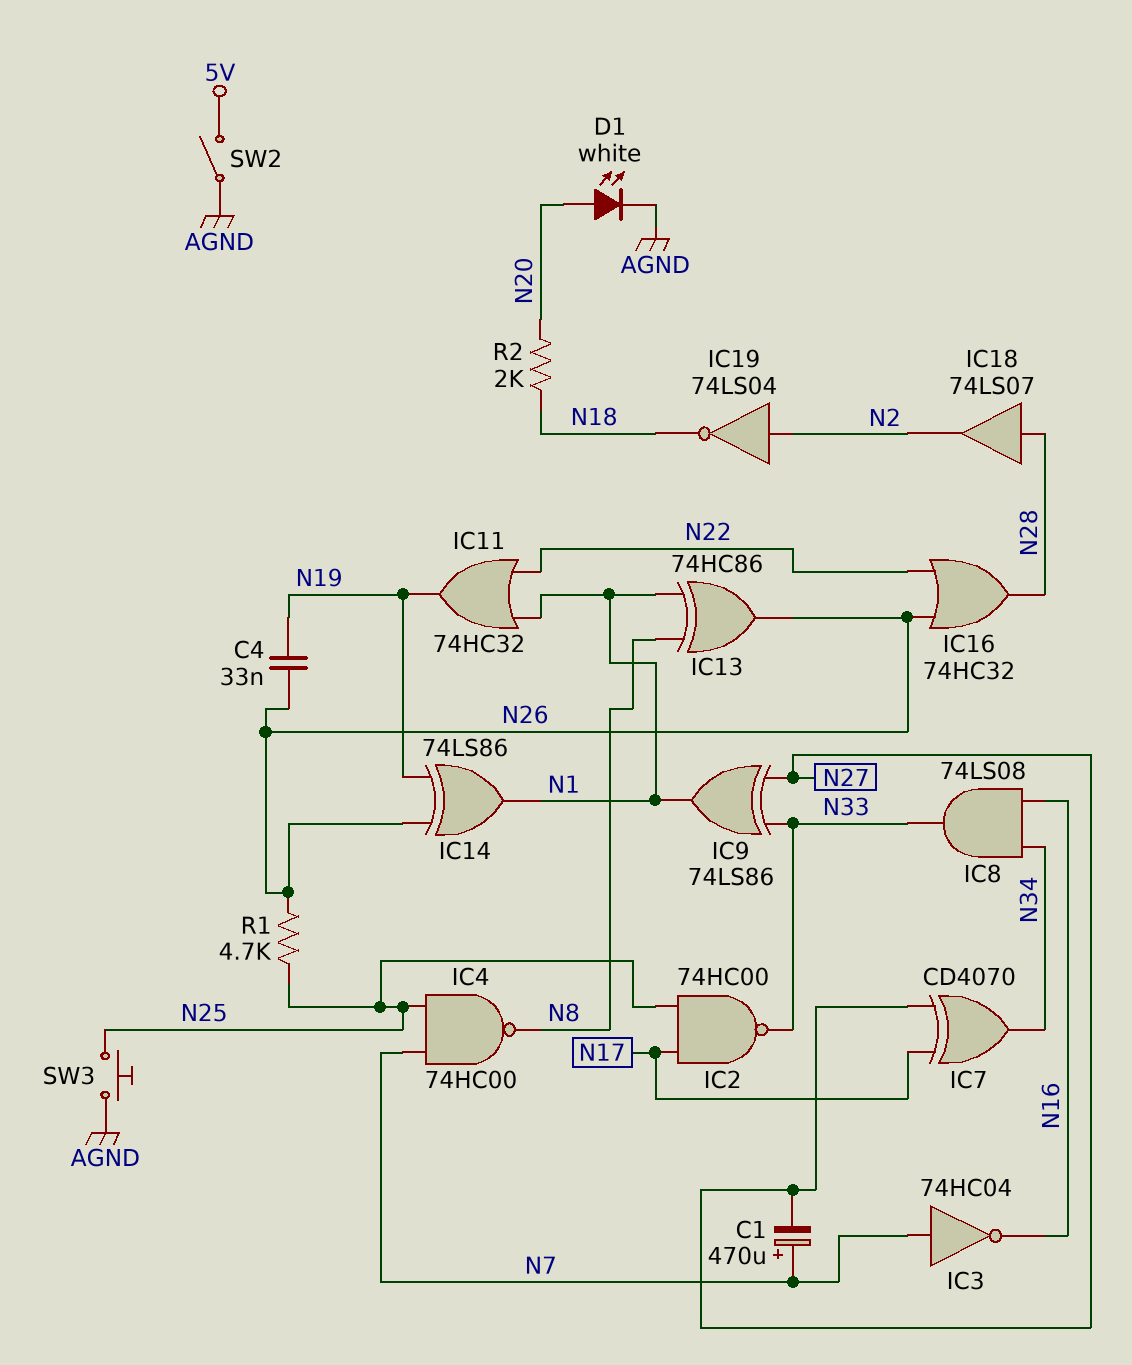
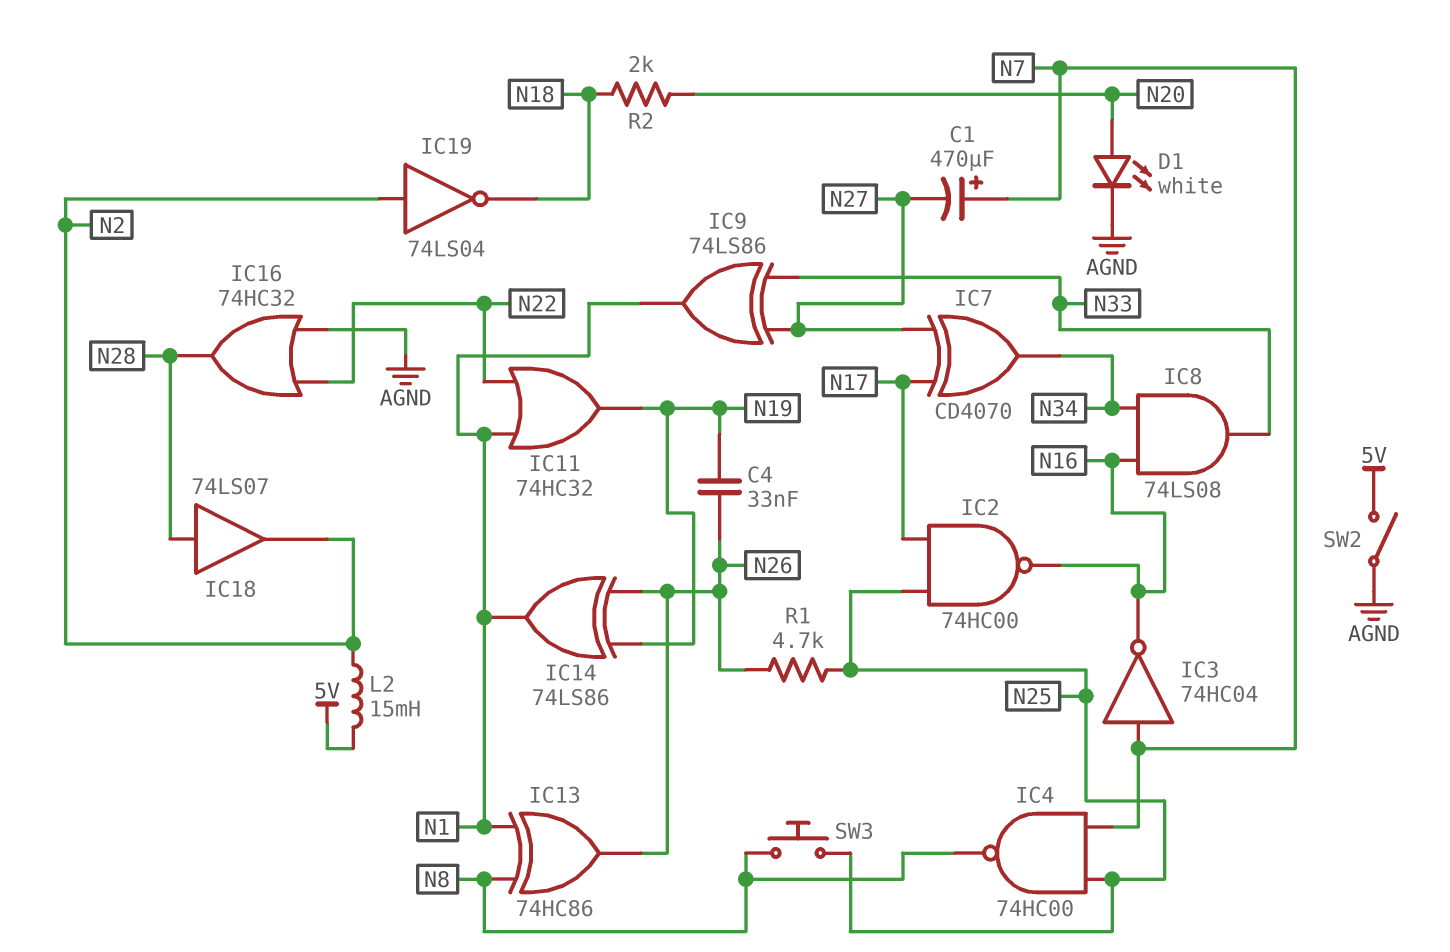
IC2: NAND 74HC00 (in N17, in N25, out N33) -> NAND 74HC00 (in N17, in N25, out N16)
IC16: OR 74HC32 (in N22, in N26, out N28) -> OR 74HC32 (in AGND, in N22, out N28)
L2: none -> 15mH (5V, N2)
SW3: button (AGND, N25) -> button (N8, N25)

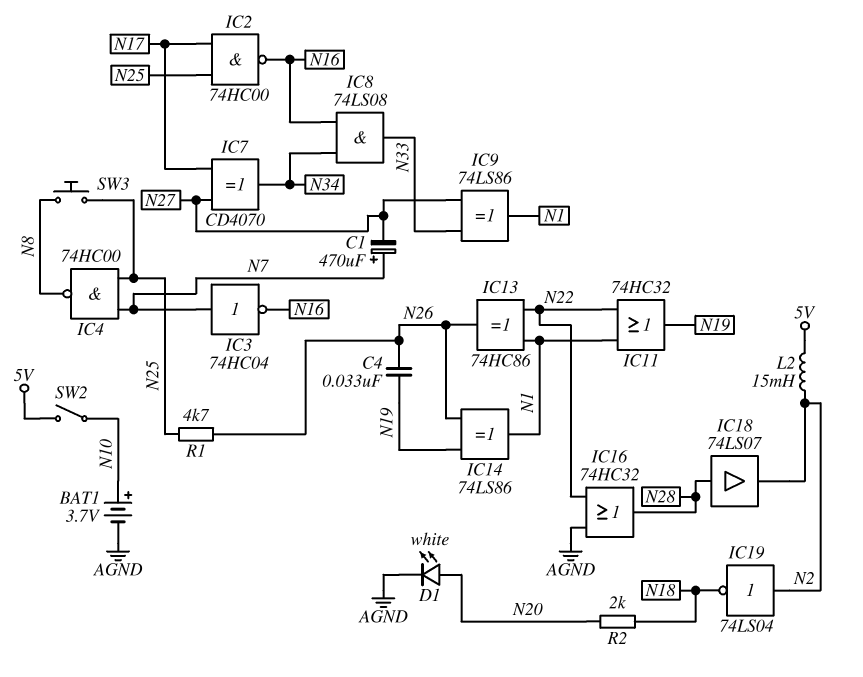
BAT1: none -> 3.7V (plus N10, minus AGND)
IC13: XOR 74HC86 (in N1, in N8, out N26) -> XOR 74HC86 (in N1, in N22, out N26)
SW2: switch (5V, AGND) -> switch (5V, N10)

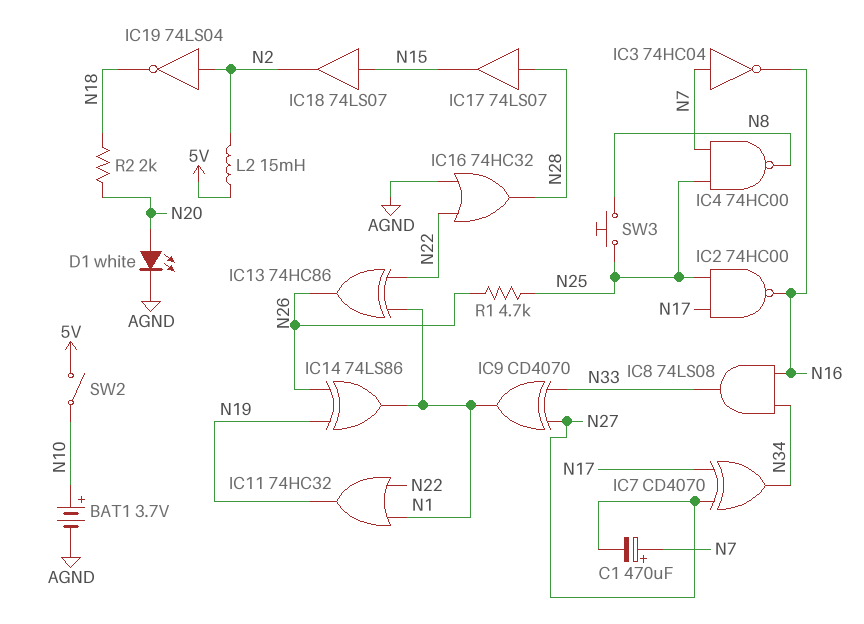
C4: 33nF (N19, N26) -> none
IC9: XOR 74LS86 (in N27, in N33, out N1) -> XOR CD4070 (in N27, in N33, out N1)
IC17: none -> buffer 74LS07 (in N28, out N15)
IC18: buffer 74LS07 (in N28, out N2) -> buffer 74LS07 (in N15, out N2)

